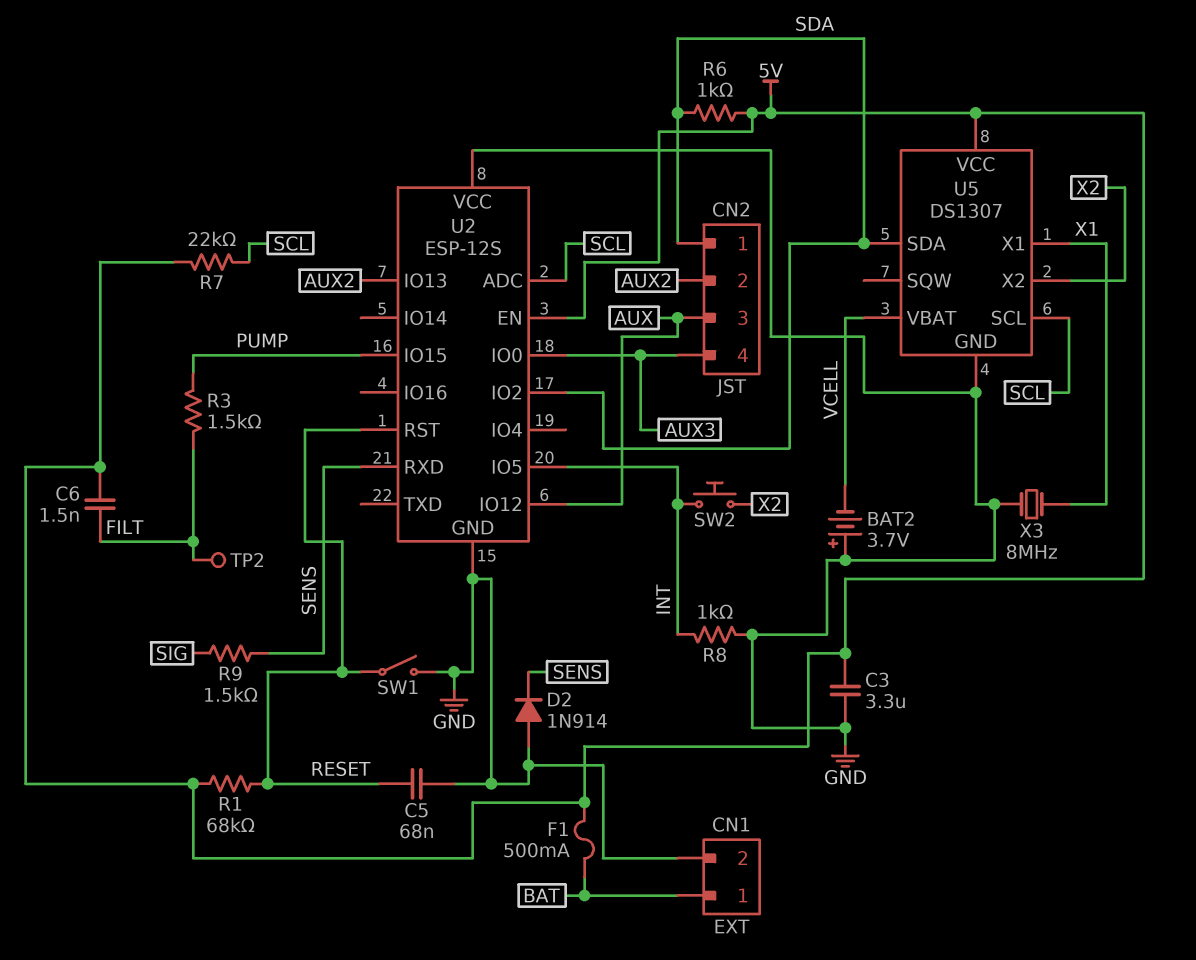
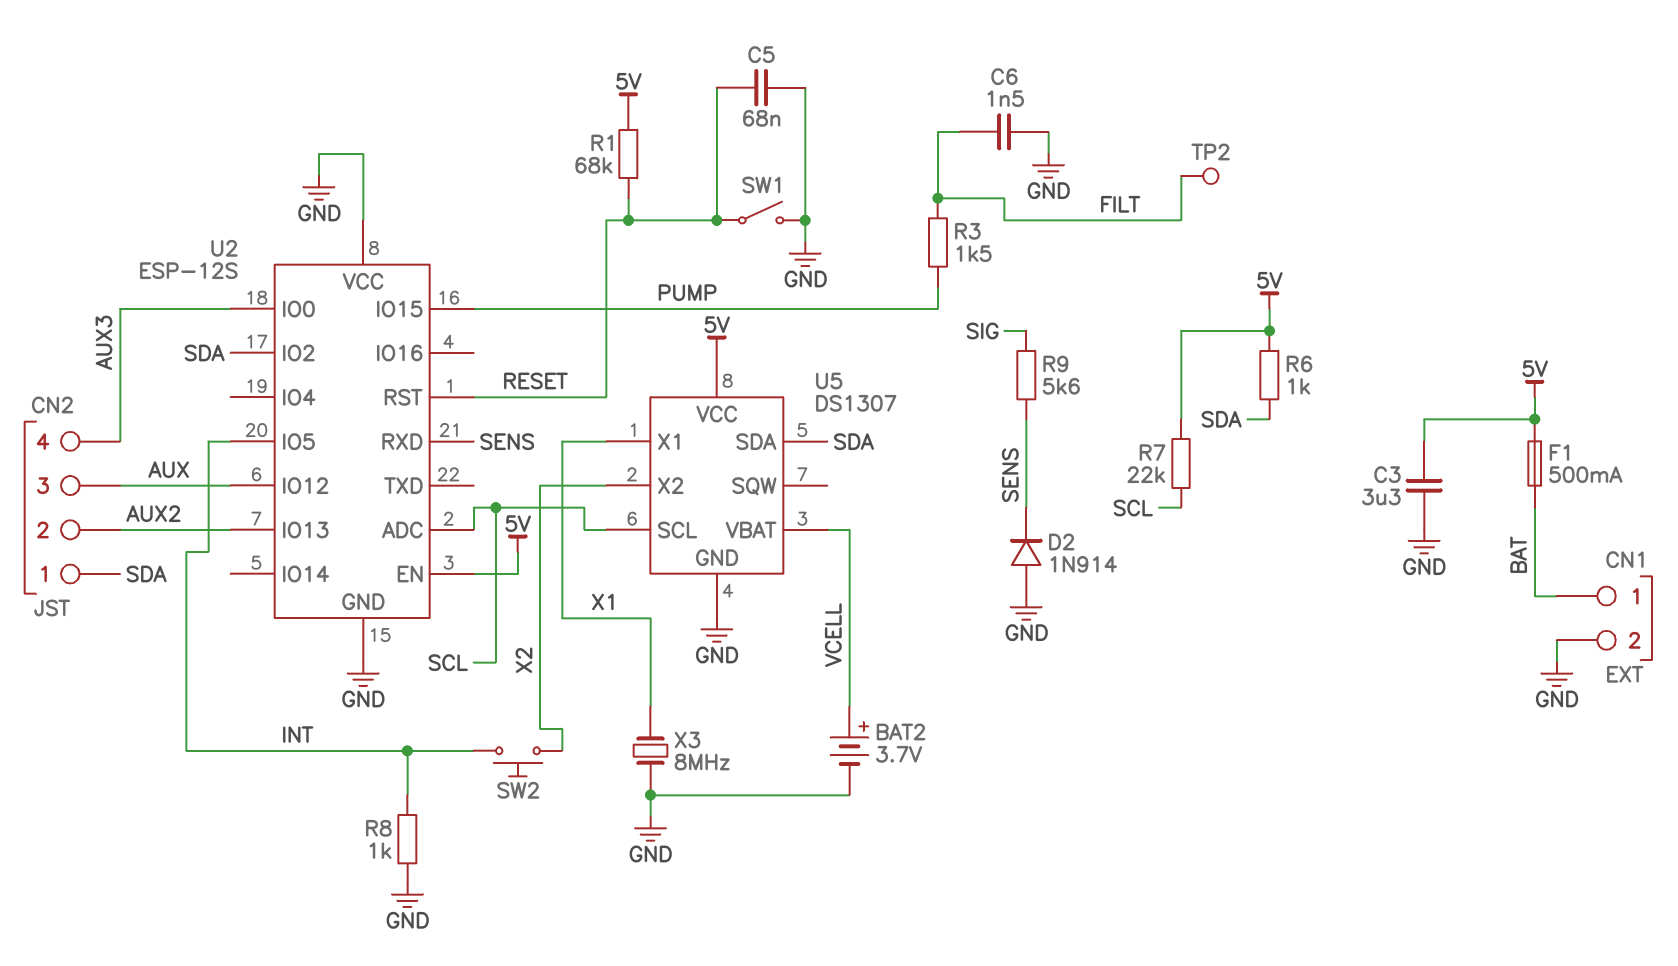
BAT2: 3.7V (plus GND, minus VCELL) -> 3.7V (plus VCELL, minus GND)
C6: 1.5nF (5V, FILT) -> 1.5nF (FILT, GND)
R9: 1.5k (SENS, SIG) -> 5.6k (SENS, SIG)

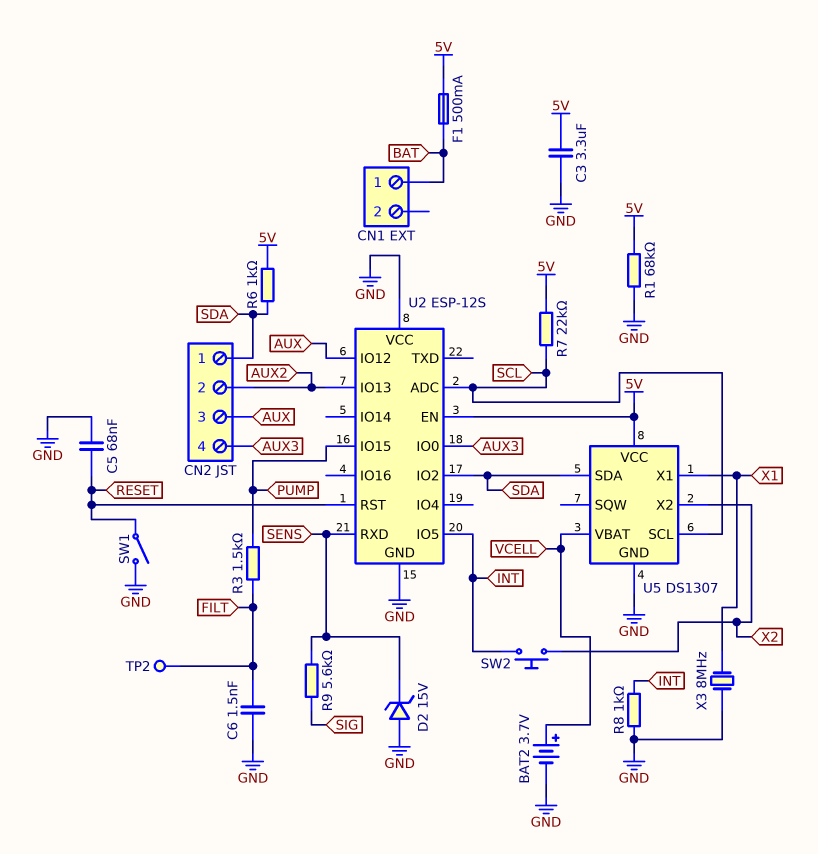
CN1 pin 2: GND -> none
D2: diode 1N914 (A GND, K SENS) -> zener 15V (A GND, K SENS)
R1: 68k (5V, RESET) -> 68k (5V, GND)

